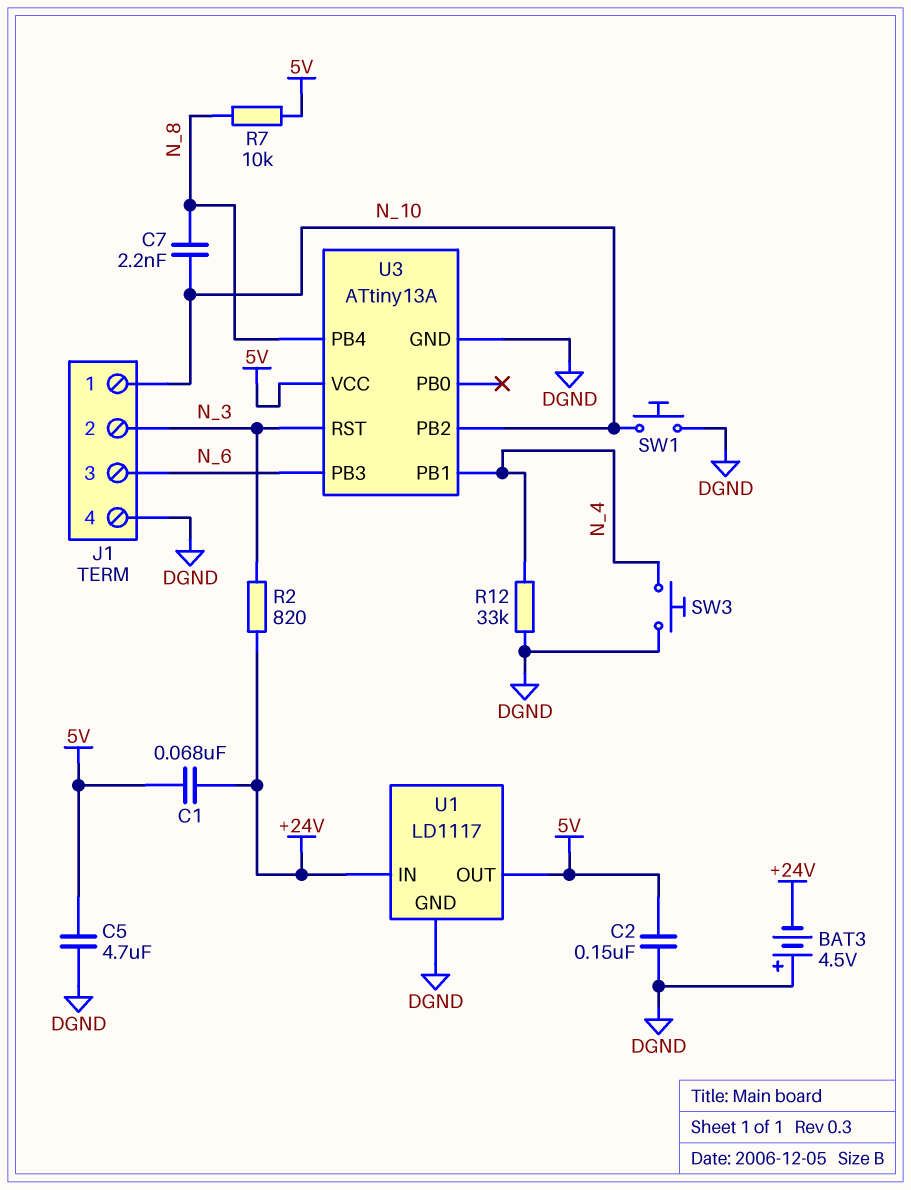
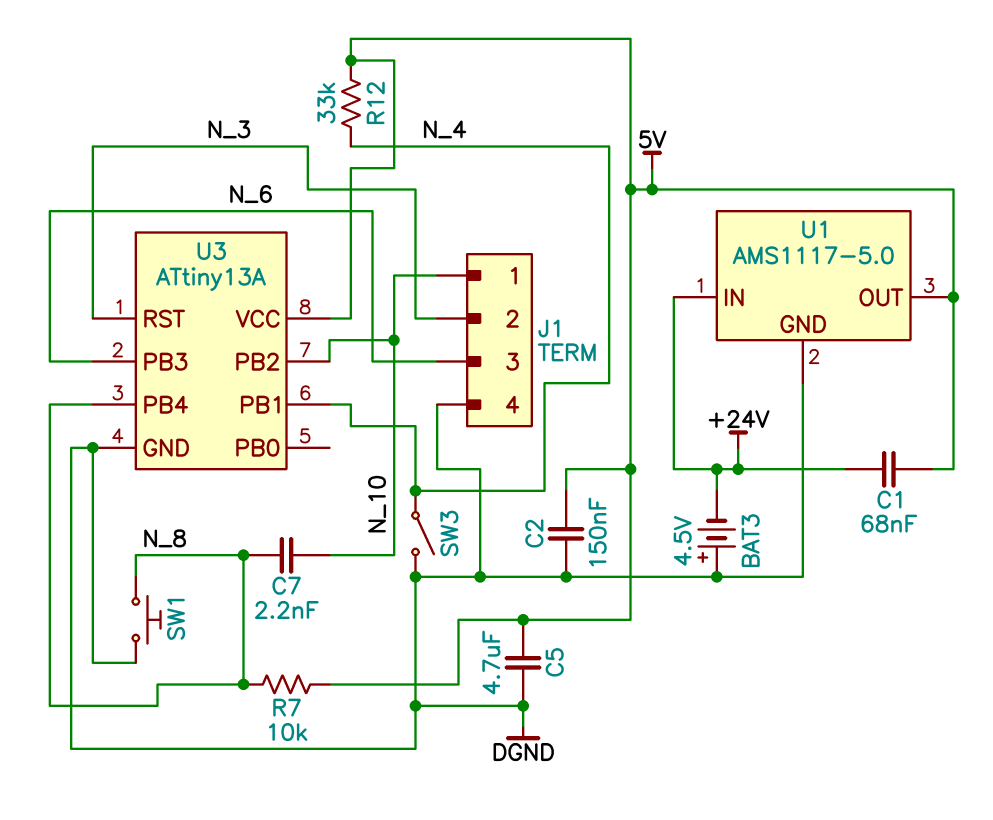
R2: 820 (+24V, N_3) -> none
R12: 33k (DGND, N_4) -> 33k (5V, N_4)
SW1: button (DGND, N_10) -> button (DGND, N_8)
SW3: button (DGND, N_4) -> switch (DGND, N_4)
U1: LD1117 -> AMS1117-5.0

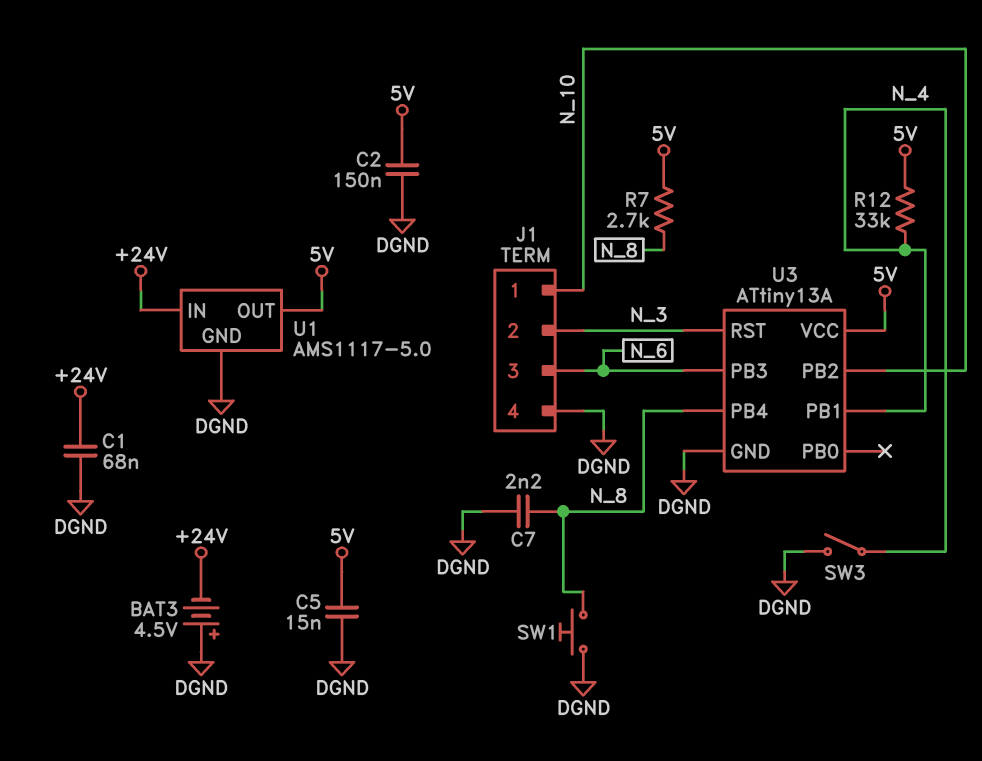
C1: 68nF (+24V, 5V) -> 68nF (+24V, DGND)
C5: 4.7uF (5V, DGND) -> 15nF (5V, DGND)
C7: 2.2nF (N_8, N_10) -> 2.2nF (DGND, N_8)
R7: 10k (5V, N_8) -> 2.7k (5V, N_8)

